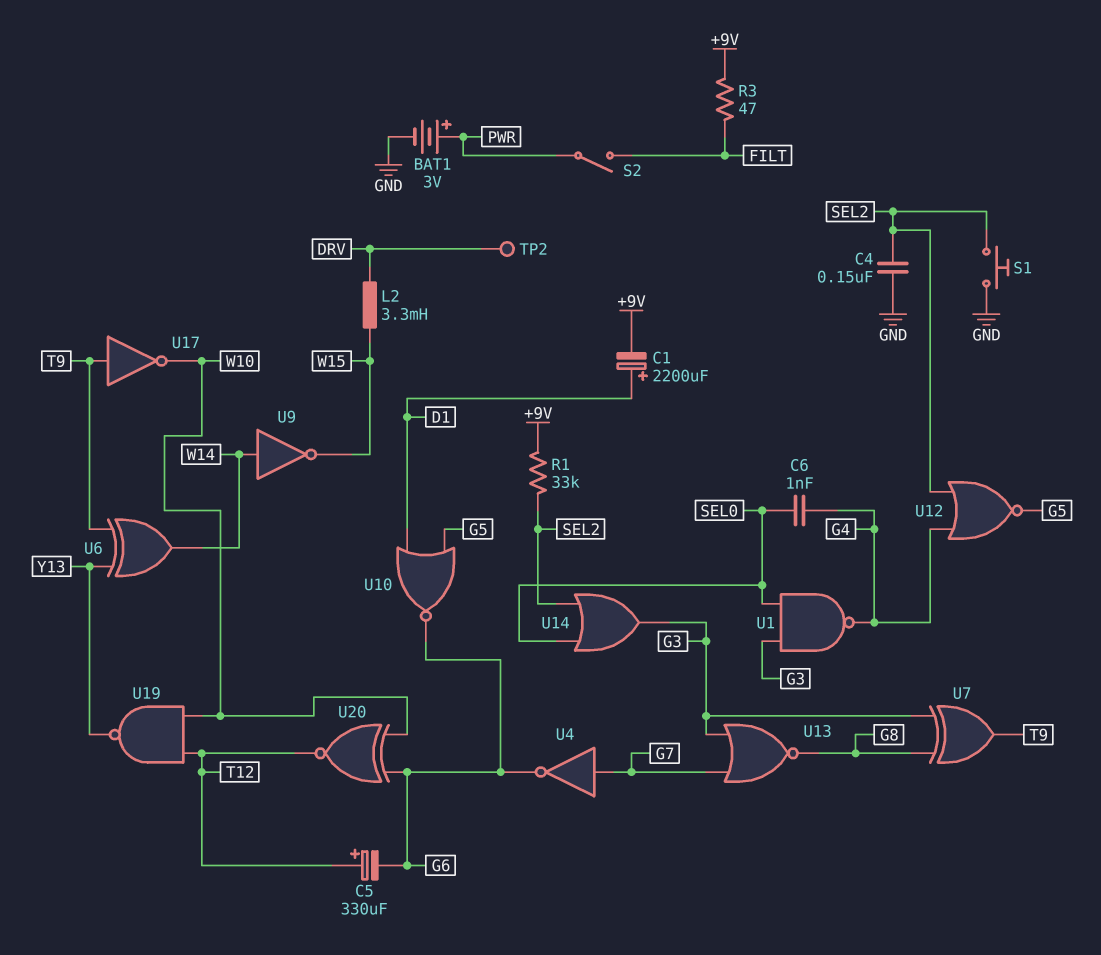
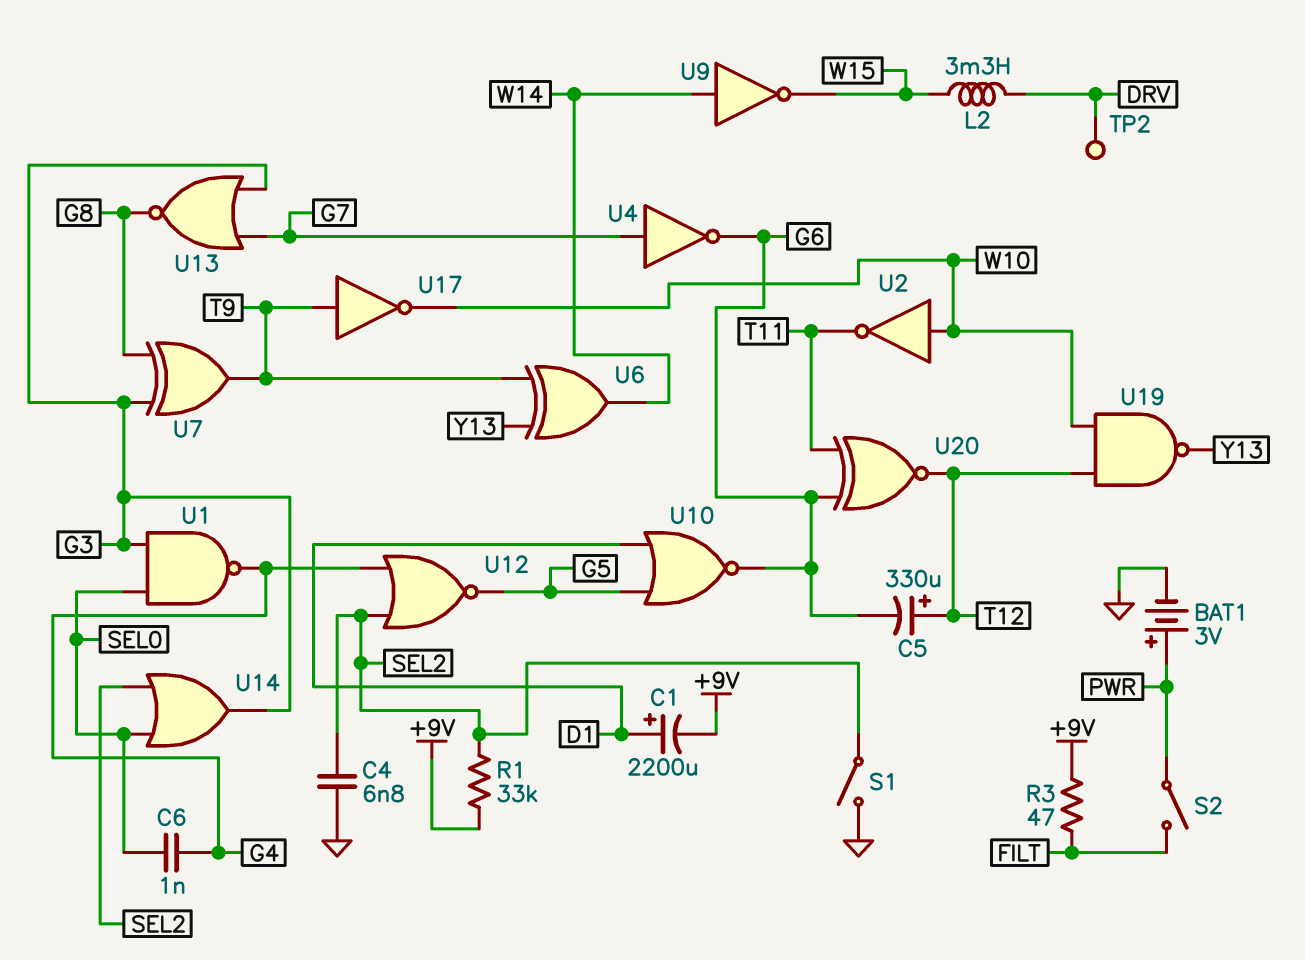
C4: 150nF (GND, SEL2) -> 6.8nF (GND, SEL2)
S1: button (GND, SEL2) -> switch (GND, SEL2)
U2: none -> NOT (in W10, out T11)
U20: XNOR (in G6, in W10, out T12) -> XNOR (in G6, in T11, out T12)

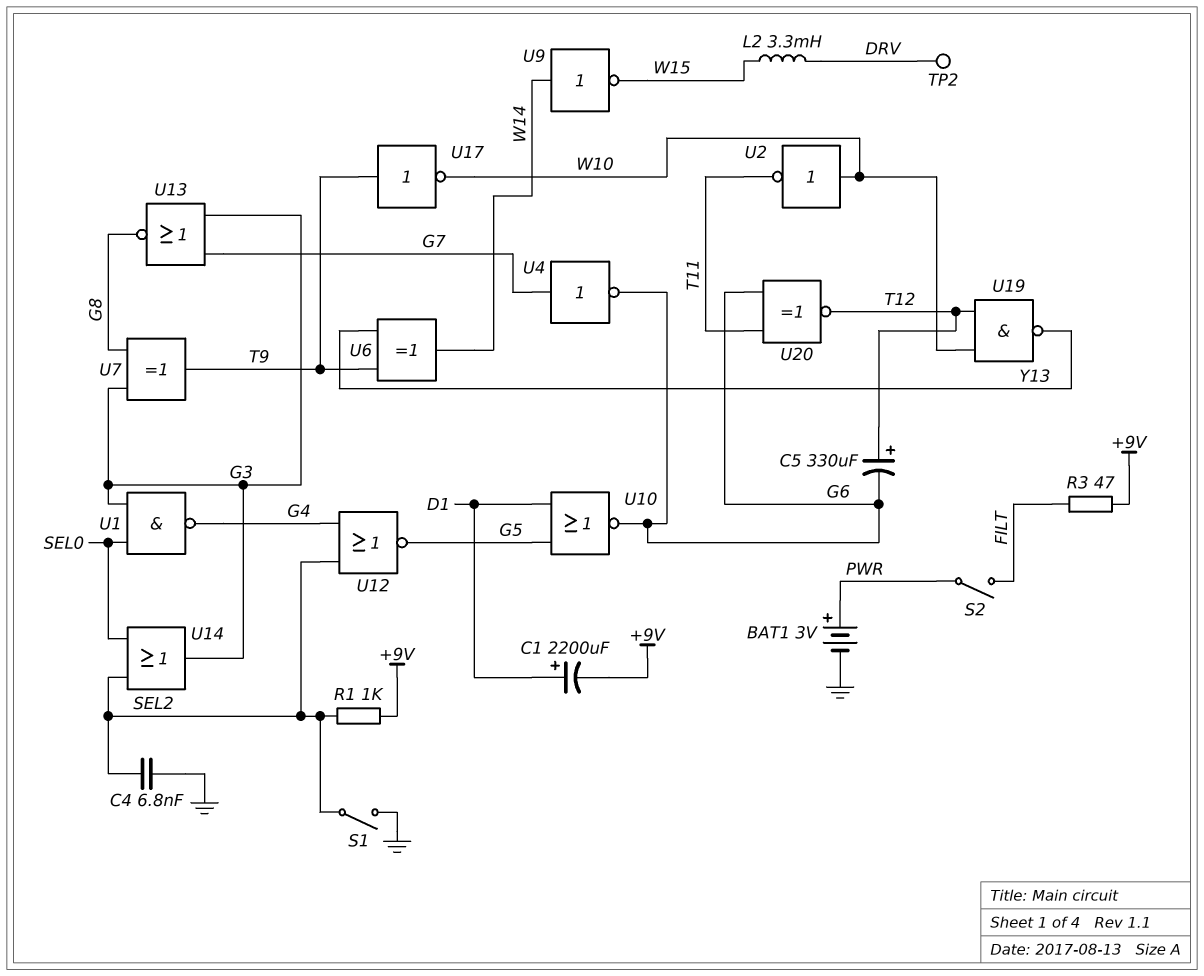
C6: 1nF (G4, SEL0) -> none
R1: 33k (+9V, SEL2) -> 1k (+9V, SEL2)

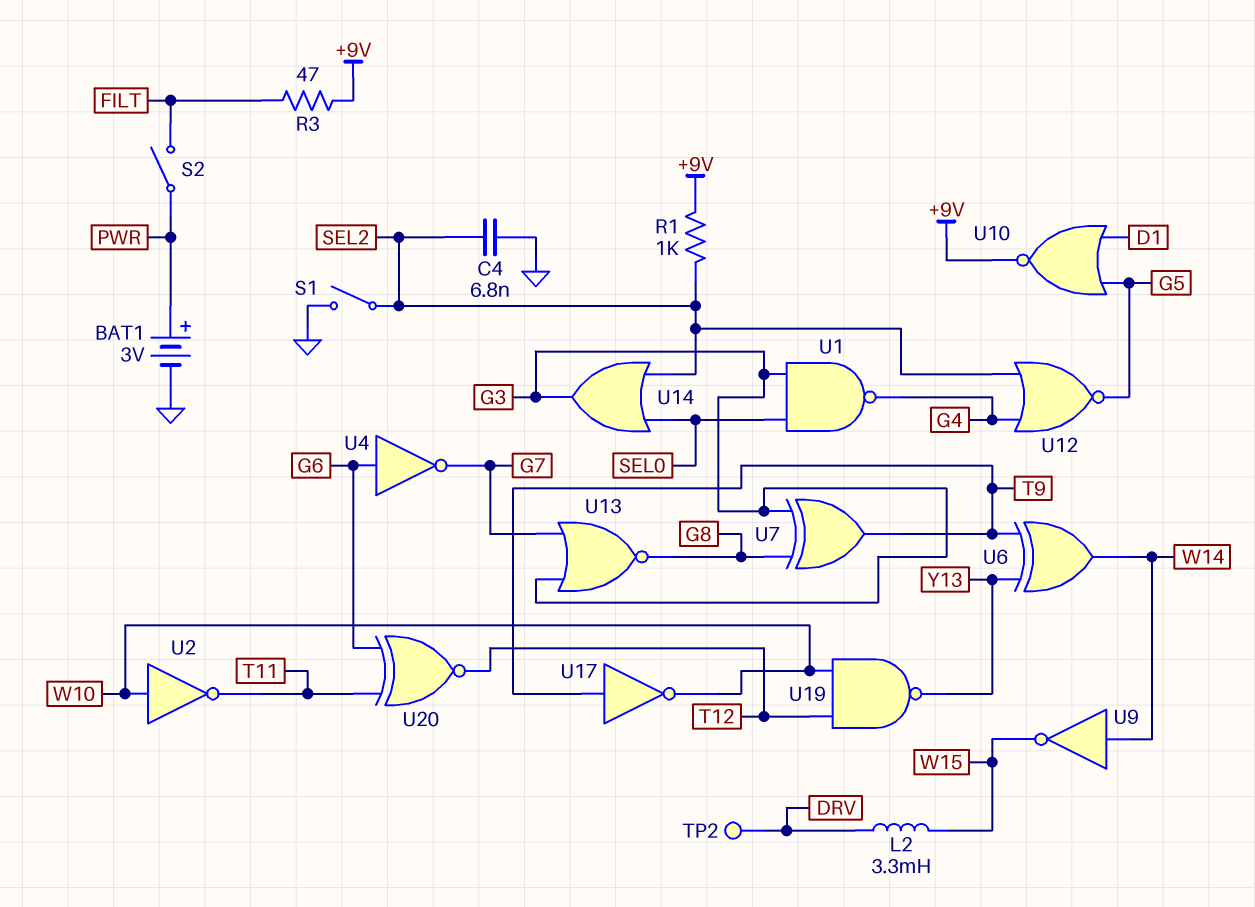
C1: 2200uF (plus D1, minus +9V) -> none
C5: 330uF (plus T12, minus G6) -> none
U4: NOT (in G7, out G6) -> NOT (in G6, out G7)
U10: NOR (in D1, in G5, out G6) -> NOR (in D1, in G5, out +9V)

